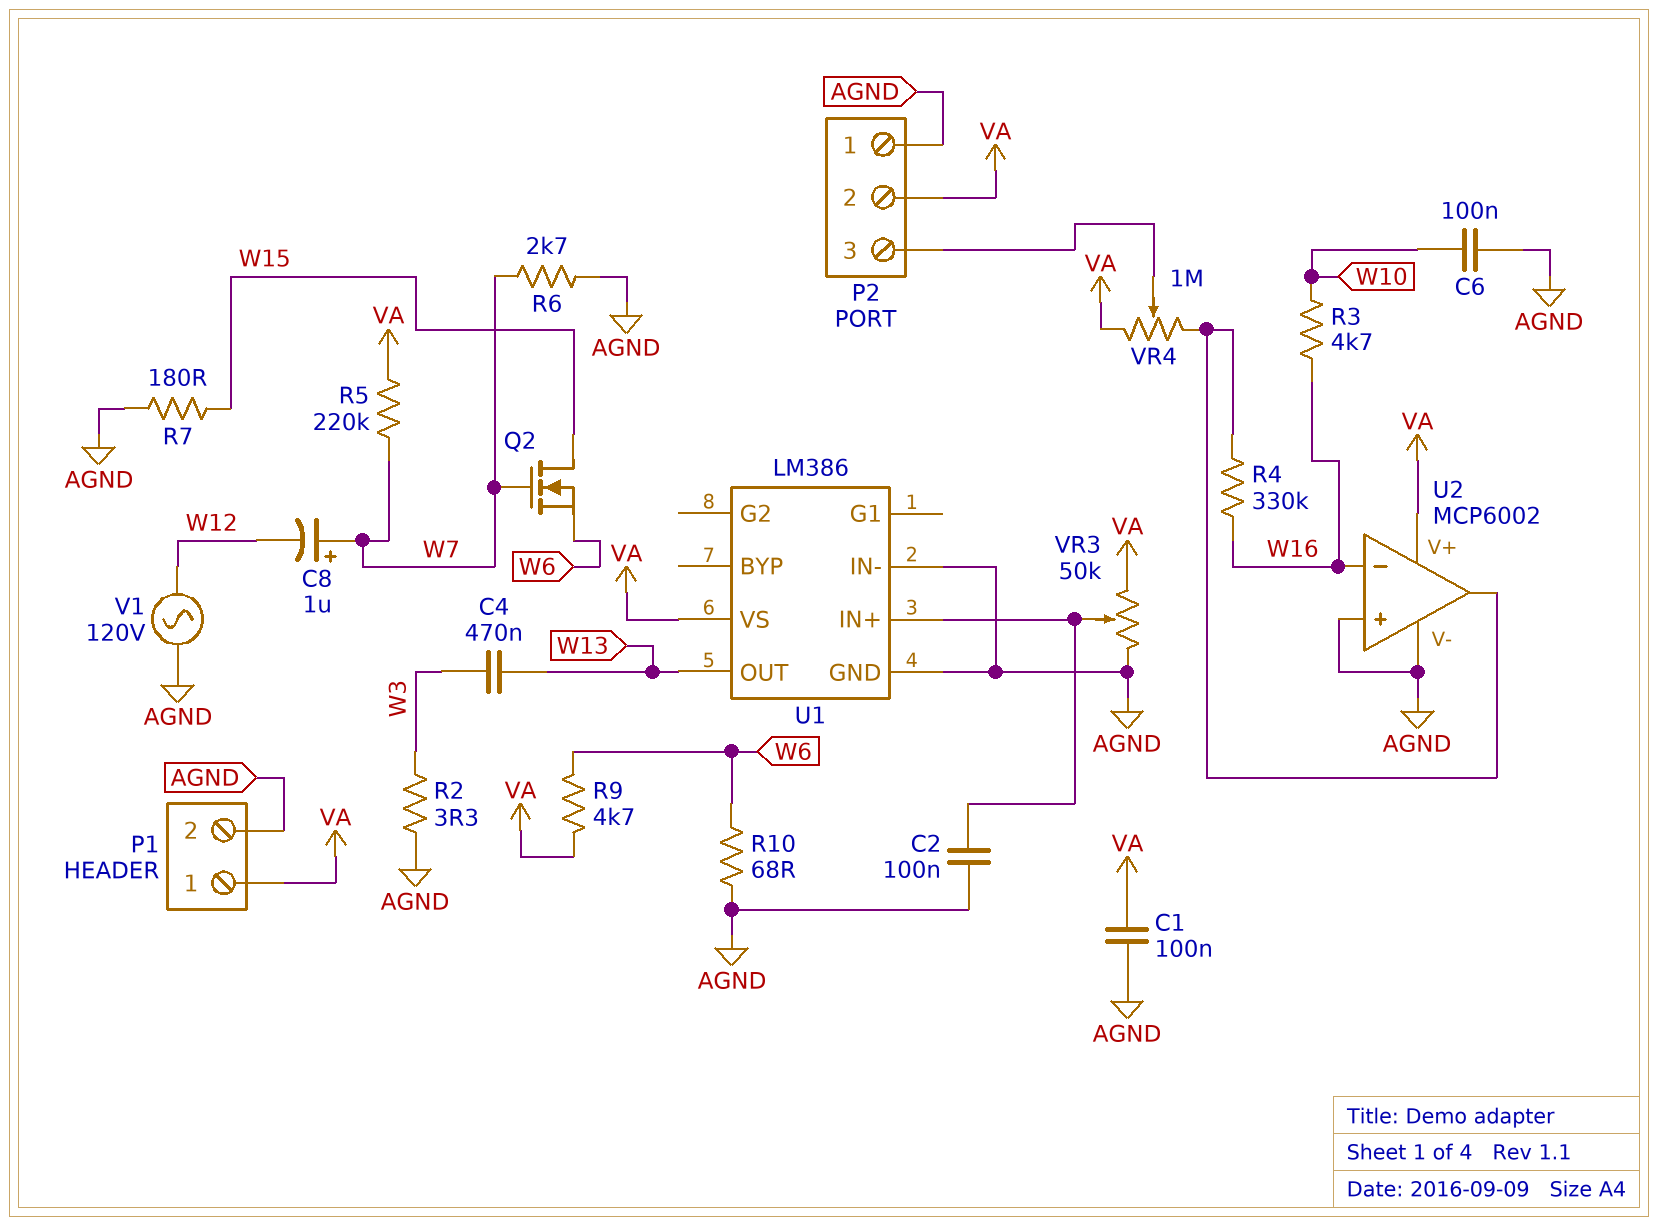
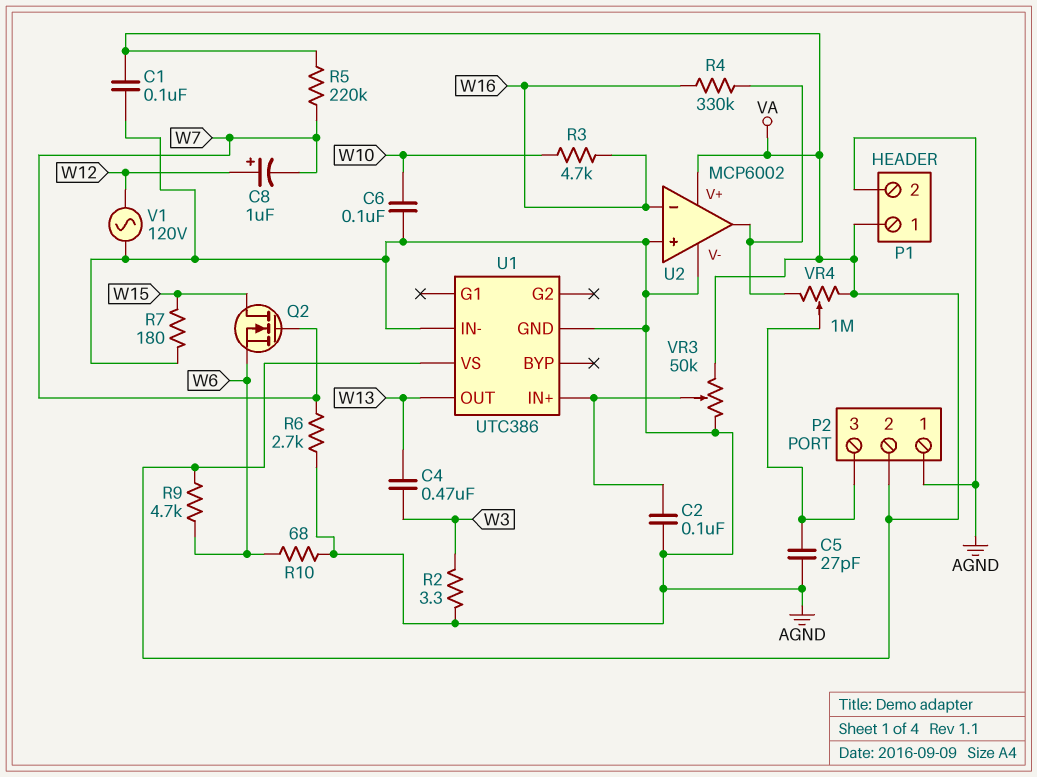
C5: none -> 27pF (AGND, P2/3)
C8: 1uF (plus W7, minus W12) -> 1uF (plus W12, minus W7)
U1: LM386 -> UTC386

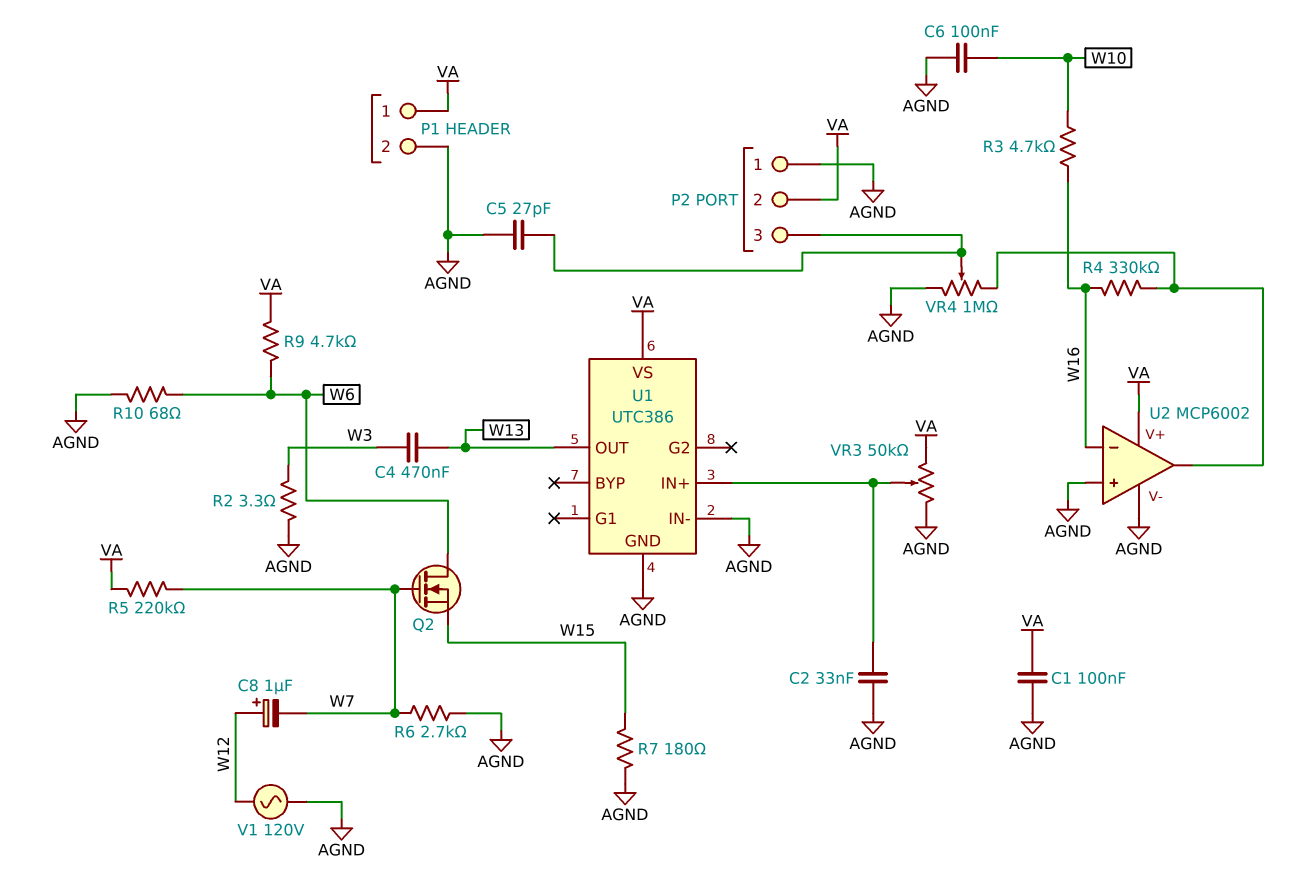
C2: 100nF (AGND, U1/IN+) -> 33nF (AGND, U1/IN+)
Q2: NMOS (G W7, D W15, S W6) -> NMOS (G W7, D W6, S W15)
VR4: 1M (U2/out, VA, wiper P2/3) -> 1M (AGND, U2/out, wiper P2/3)

